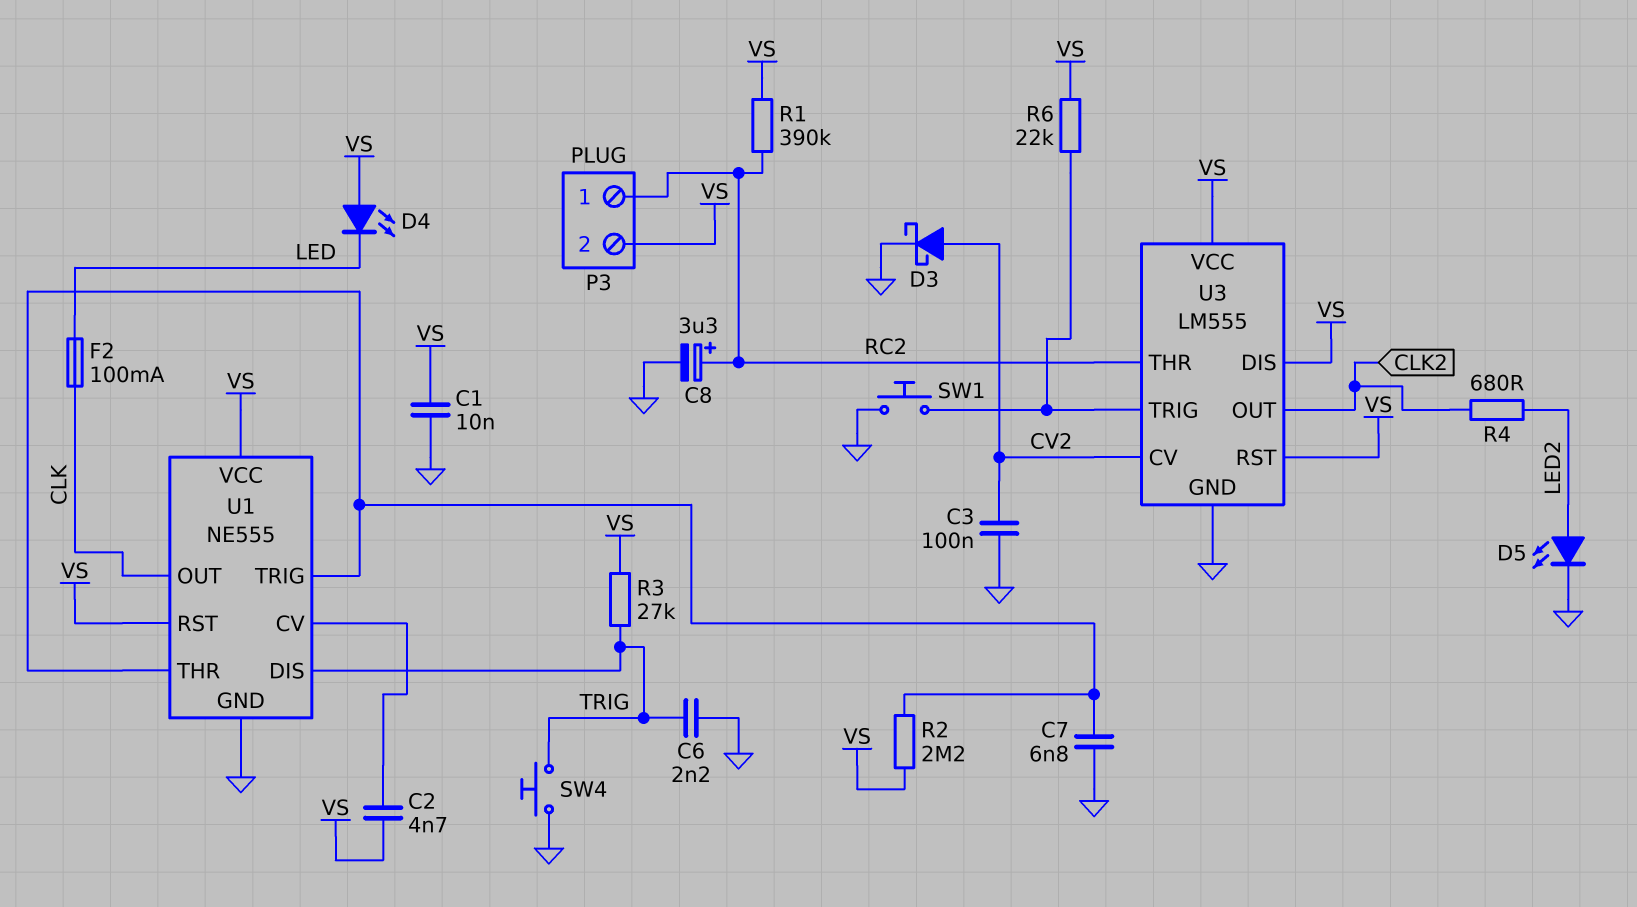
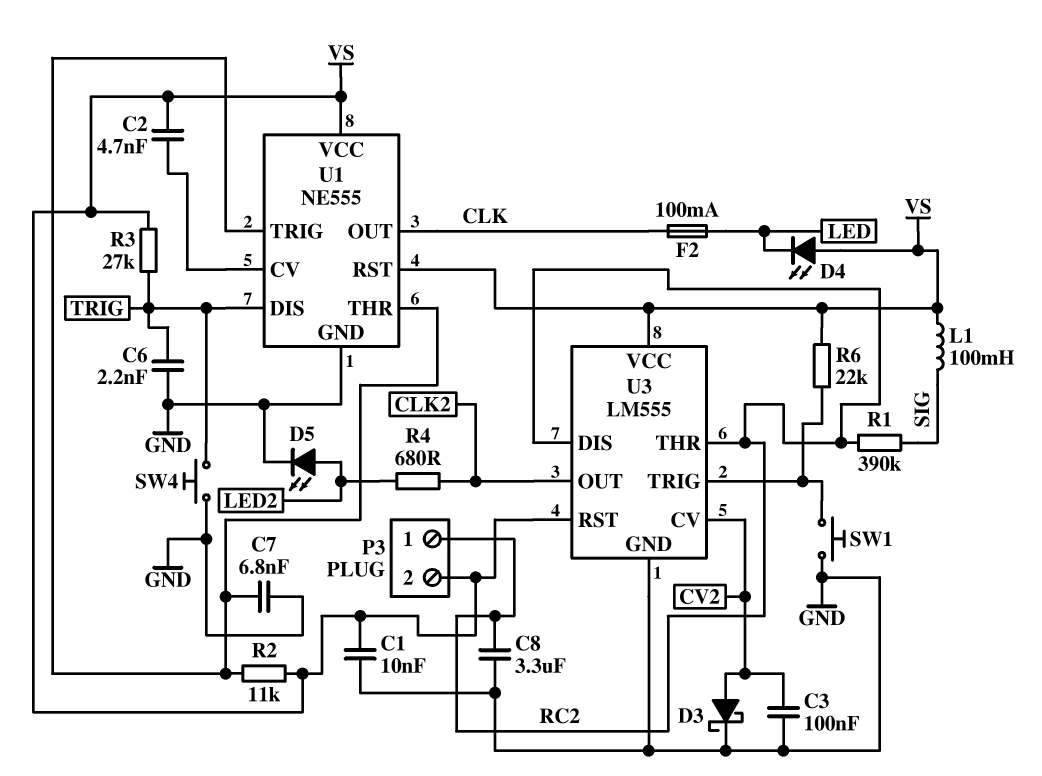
C8: 3.3uF (plus RC2, minus GND) -> 3.3uF (GND, RC2)
L1: none -> 100mH (SIG, VS)
R1: 390k (RC2, VS) -> 390k (RC2, SIG)
R2: 2.2M (U1/THR, VS) -> 11k (U1/THR, VS)
U3 pin DIS: VS -> RC2

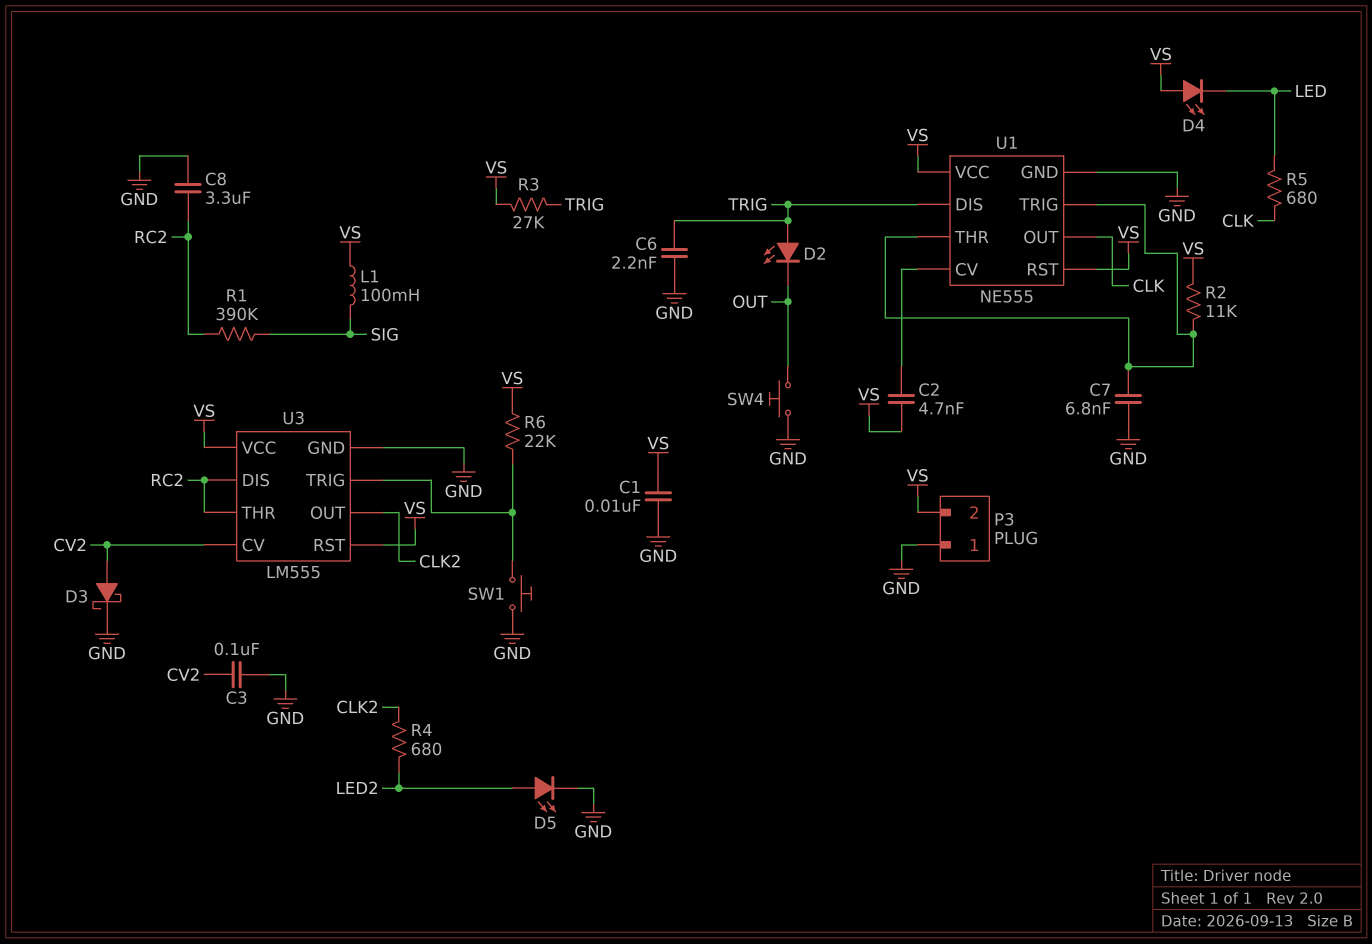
D2: none -> LED (A TRIG, K OUT)
F2: 100mA (CLK, LED) -> none
P3 pin 1: RC2 -> GND
R5: none -> 680 (CLK, LED)
SW4: button (GND, TRIG) -> button (GND, OUT)

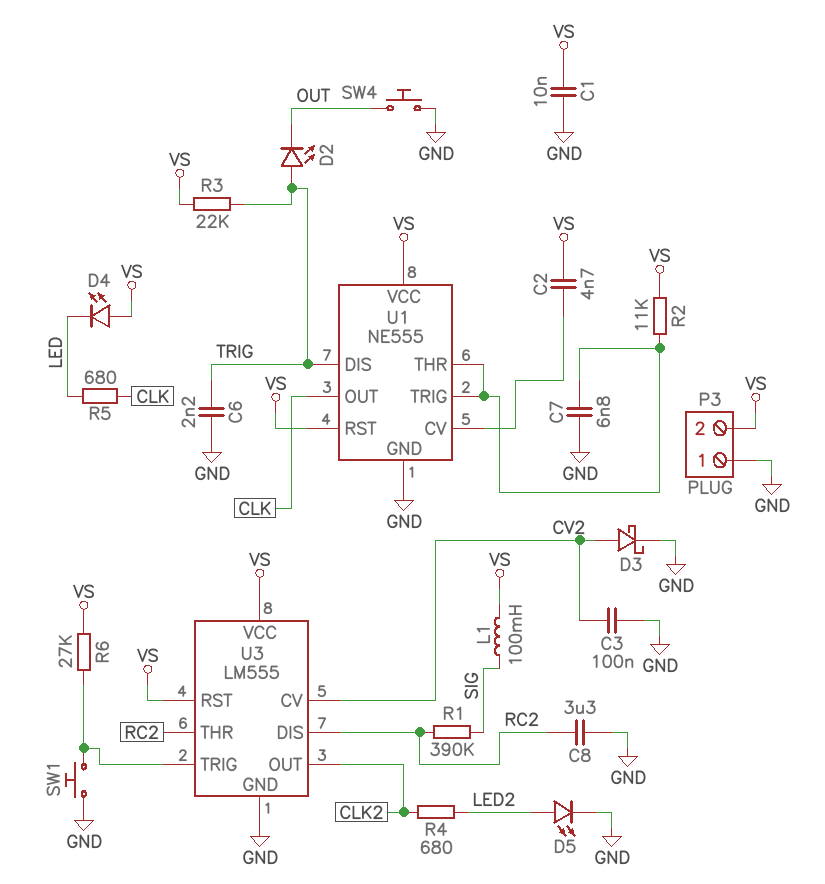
R3: 27k (TRIG, VS) -> 22k (TRIG, VS)
R6: 22k (U3/TRIG, VS) -> 27k (U3/TRIG, VS)

